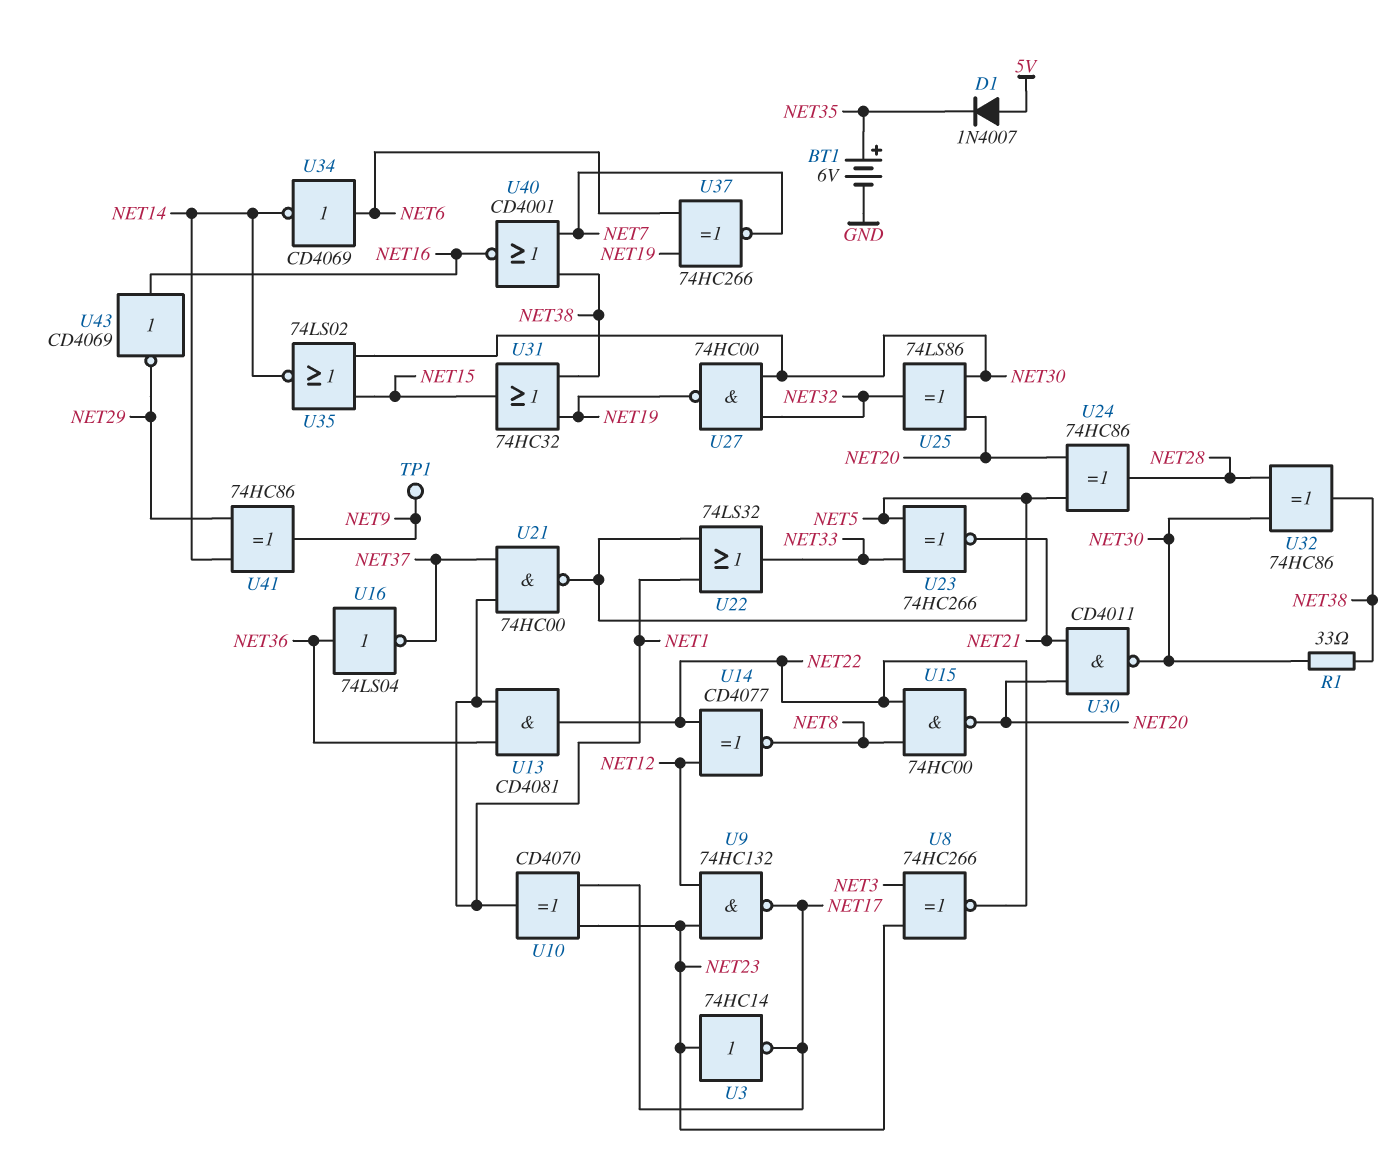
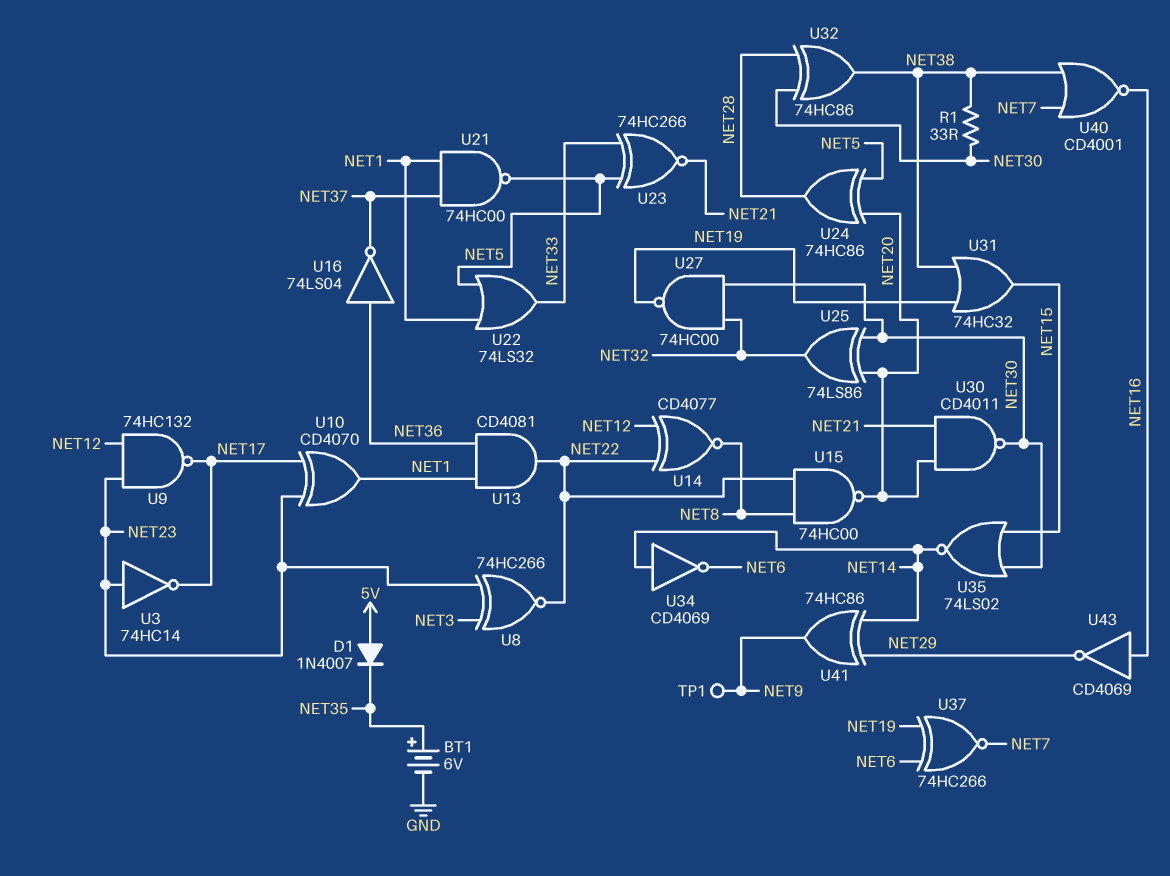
U34: NOT CD4069 (in NET6, out NET14) -> NOT CD4069 (in NET14, out NET6)

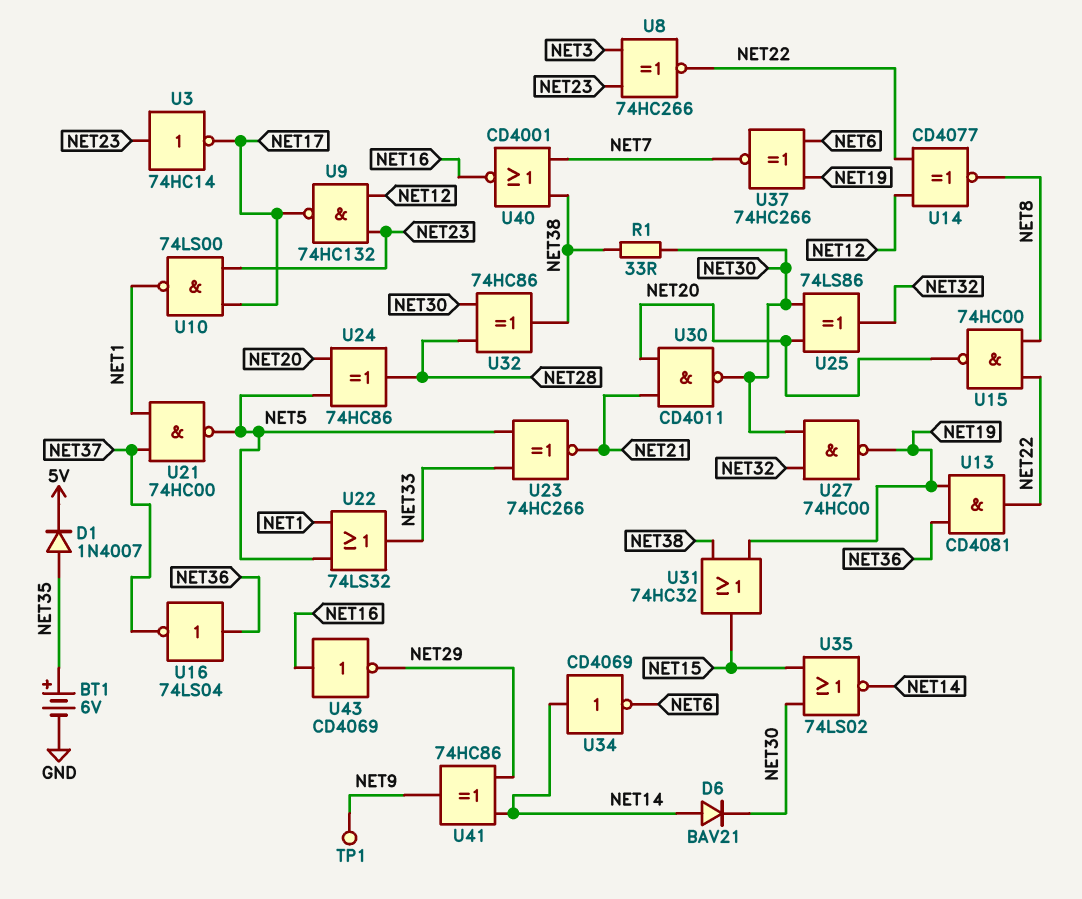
D1: diode 1N4007 (A 5V, K NET35) -> diode 1N4007 (A NET35, K 5V)
D6: none -> diode BAV21 (A NET14, K NET30)
U10: XOR CD4070 (in NET17, in NET23, out NET1) -> NAND 74LS00 (in NET17, in NET23, out NET1)
U13: AND CD4081 (in NET1, in NET36, out NET22) -> AND CD4081 (in NET19, in NET36, out NET22)

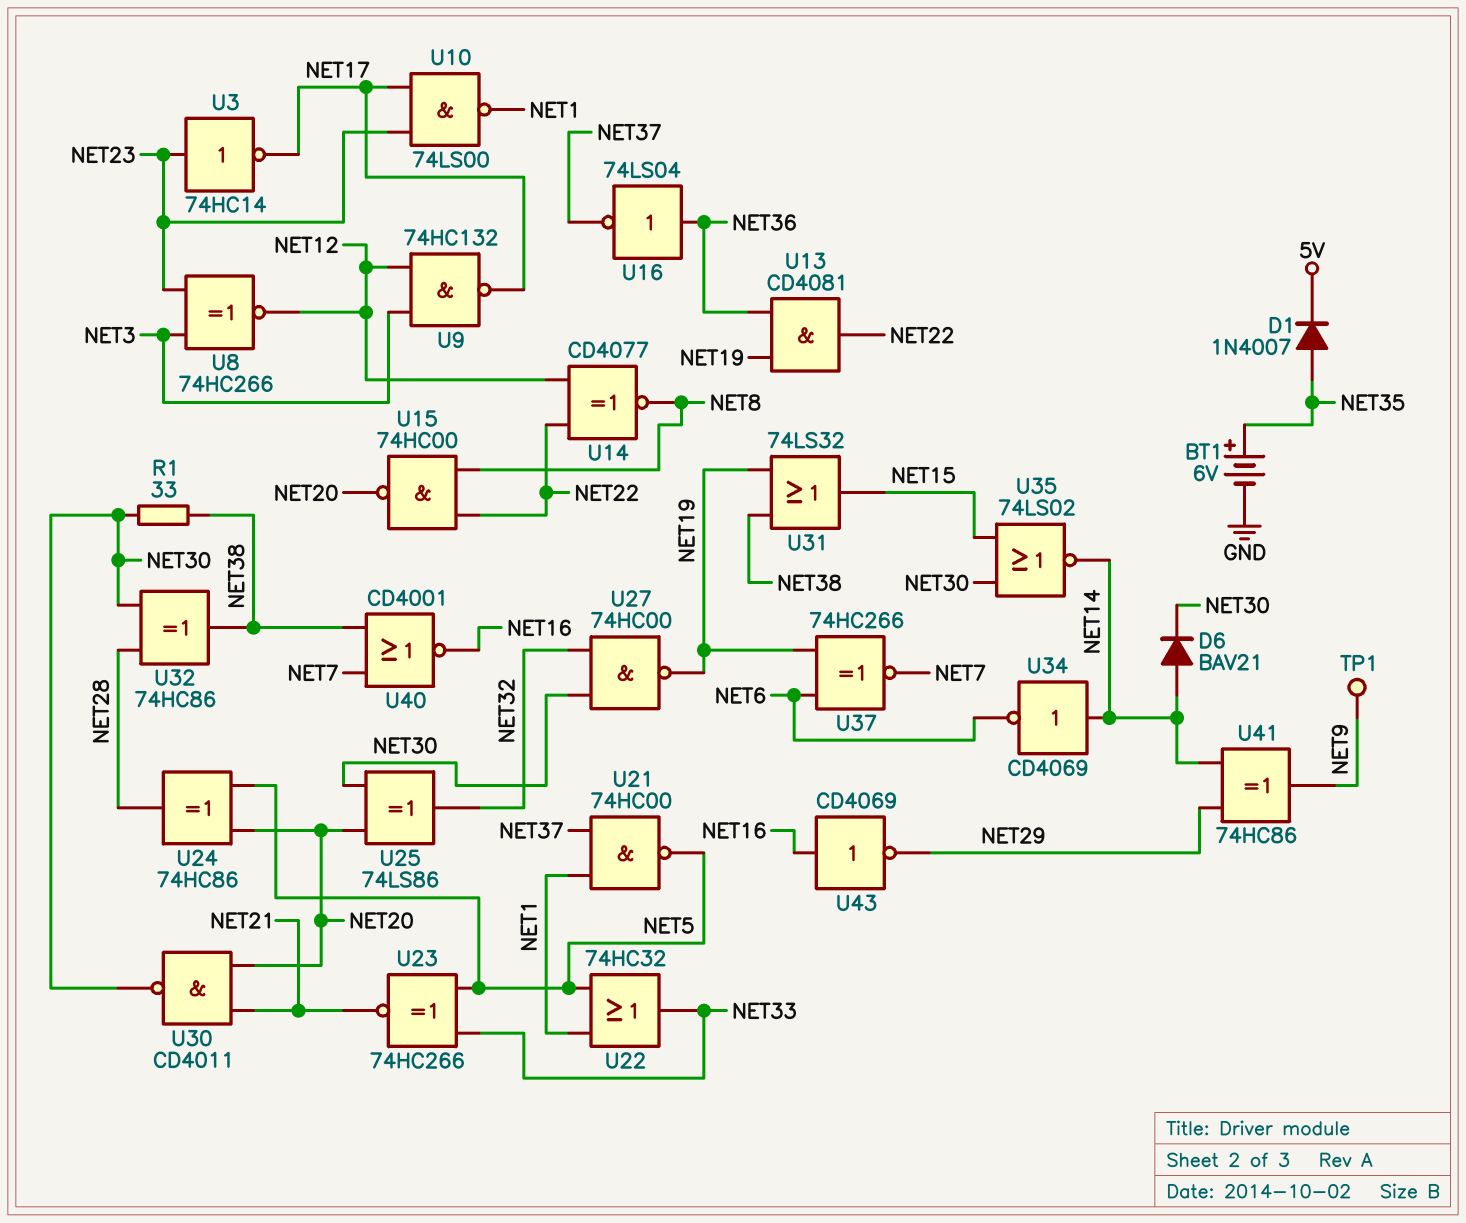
U8: XNOR 74HC266 (in NET3, in NET23, out NET22) -> XNOR 74HC266 (in NET3, in NET23, out NET12)
U9: NAND 74HC132 (in NET12, in NET23, out NET17) -> NAND 74HC132 (in NET3, in NET12, out NET17)
U22: OR 74LS32 (in NET1, in NET5, out NET33) -> OR 74HC32 (in NET1, in NET5, out NET33)
U31: OR 74HC32 (in NET19, in NET38, out NET15) -> OR 74LS32 (in NET19, in NET38, out NET15)

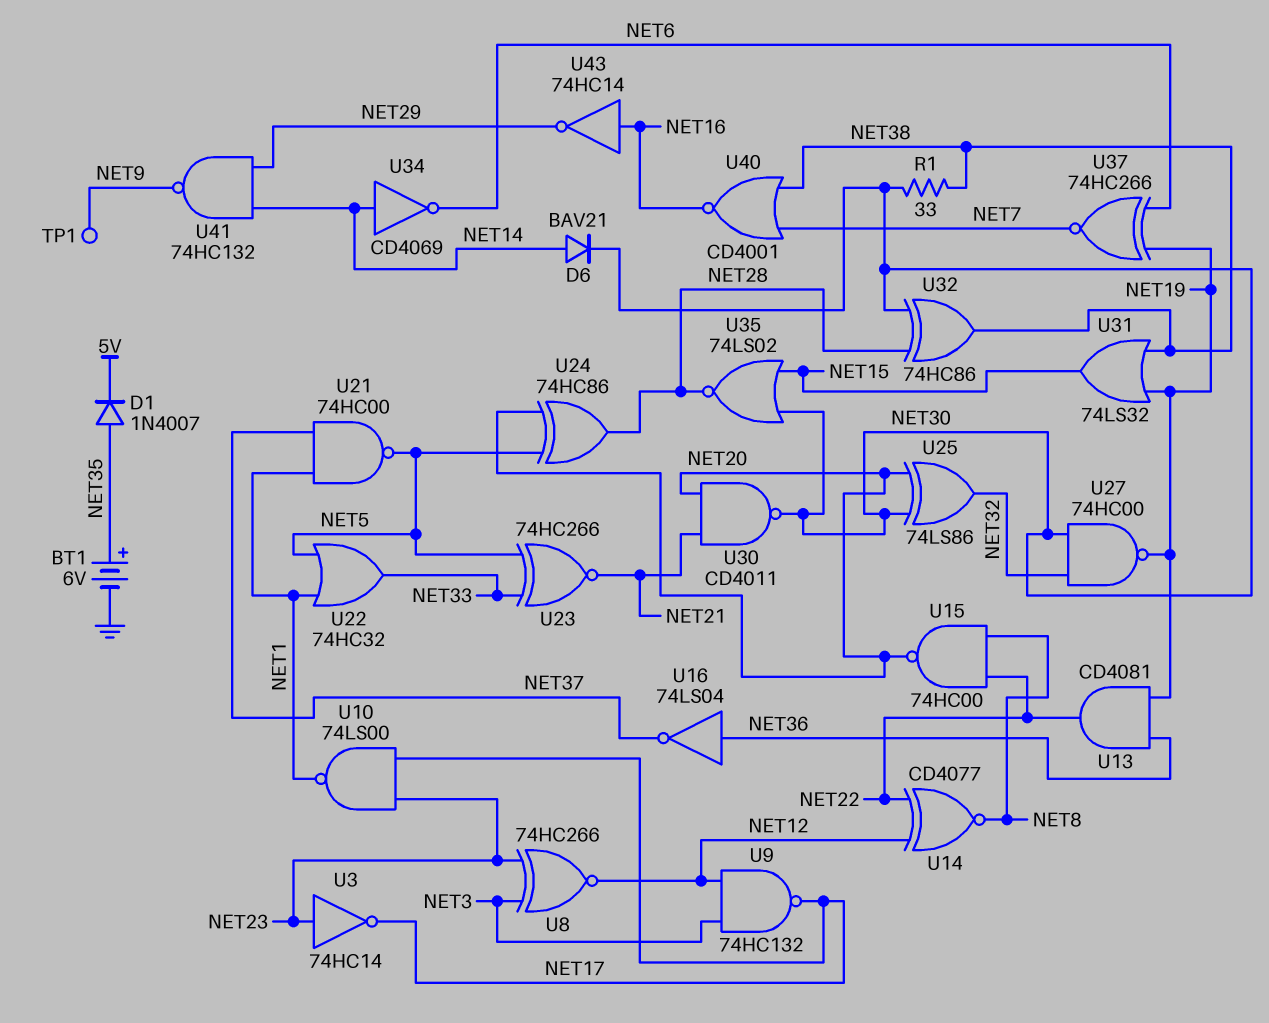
U35: NOR 74LS02 (in NET15, in NET30, out NET14) -> NOR 74LS02 (in NET15, in NET30, out NET28)
U41: XOR 74HC86 (in NET14, in NET29, out NET9) -> NAND 74HC132 (in NET14, in NET29, out NET9)
U43: NOT CD4069 (in NET16, out NET29) -> NOT 74HC14 (in NET16, out NET29)

